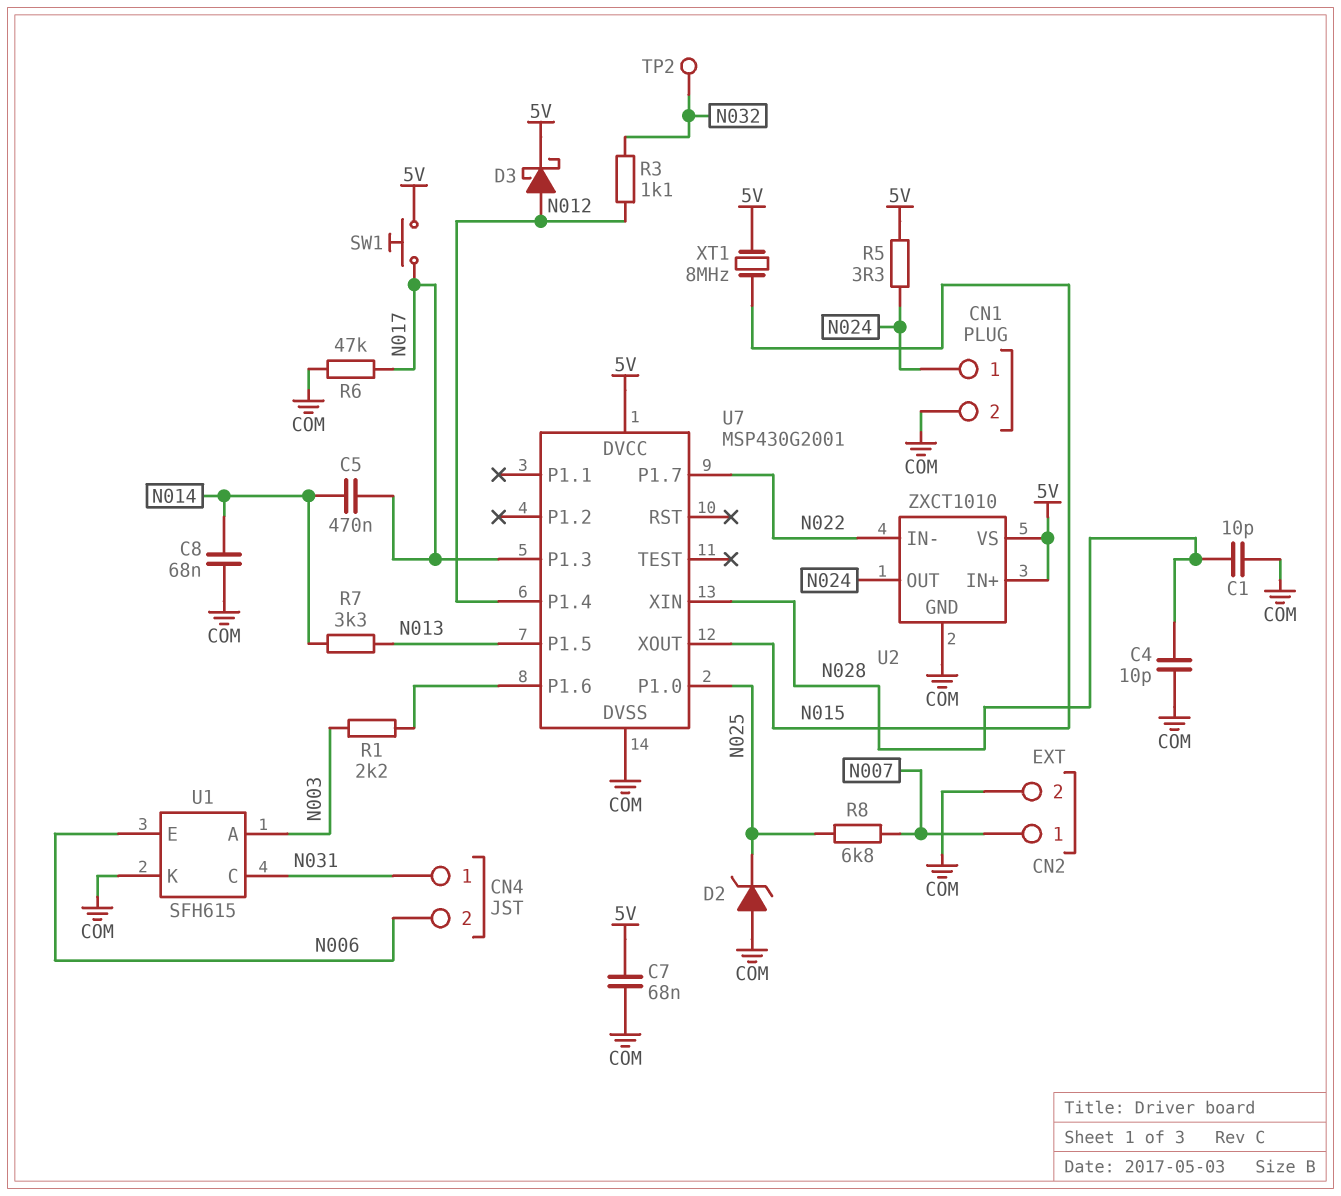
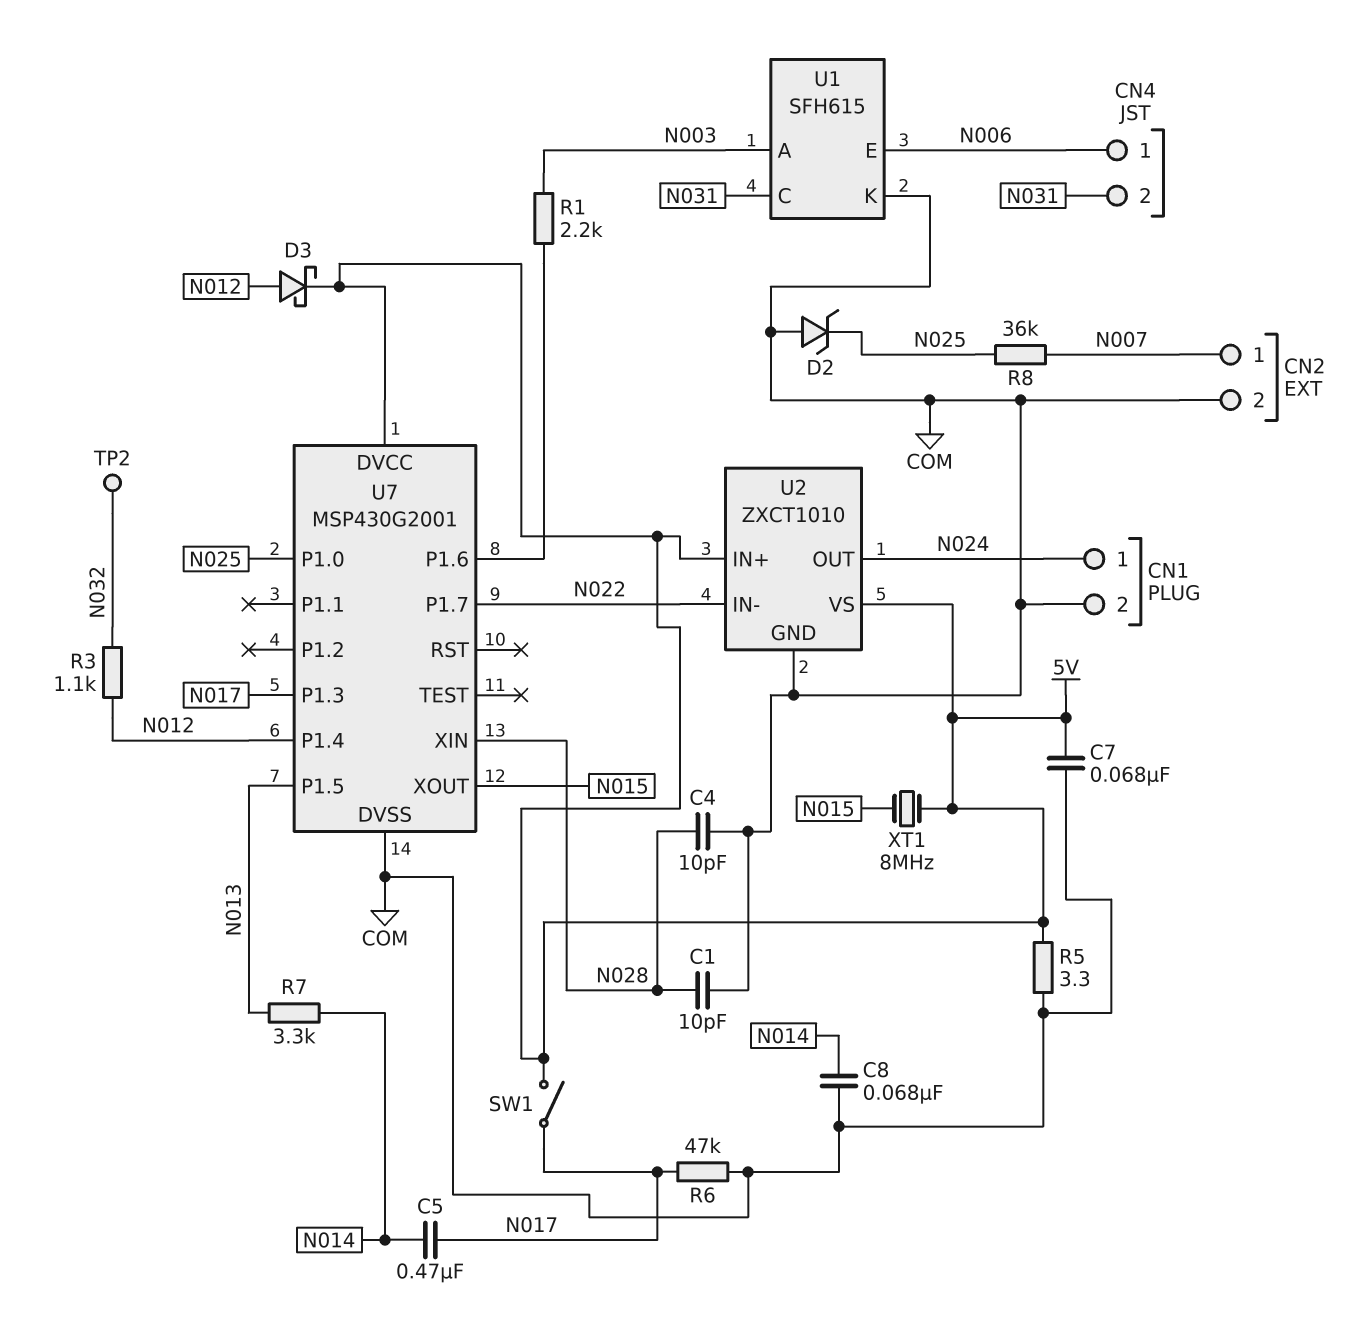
CN4 pin 1: N031 -> N006
CN4 pin 2: N006 -> N031
R5: 3.3 (5V, N024) -> 3.3 (5V, COM)
R8: 6.8k (N007, N025) -> 36k (N007, N025)
SW1: button (5V, N017) -> switch (5V, N017)

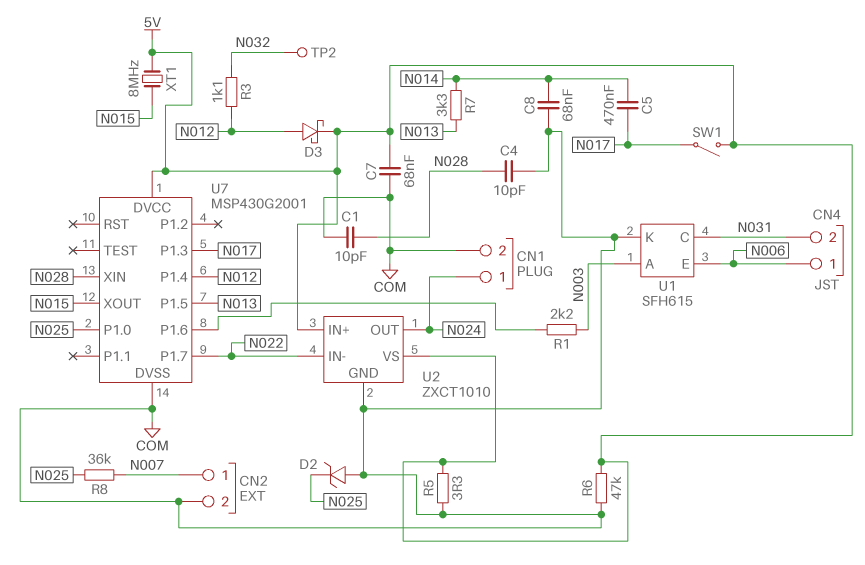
R6: 47k (COM, N017) -> 47k (5V, COM)

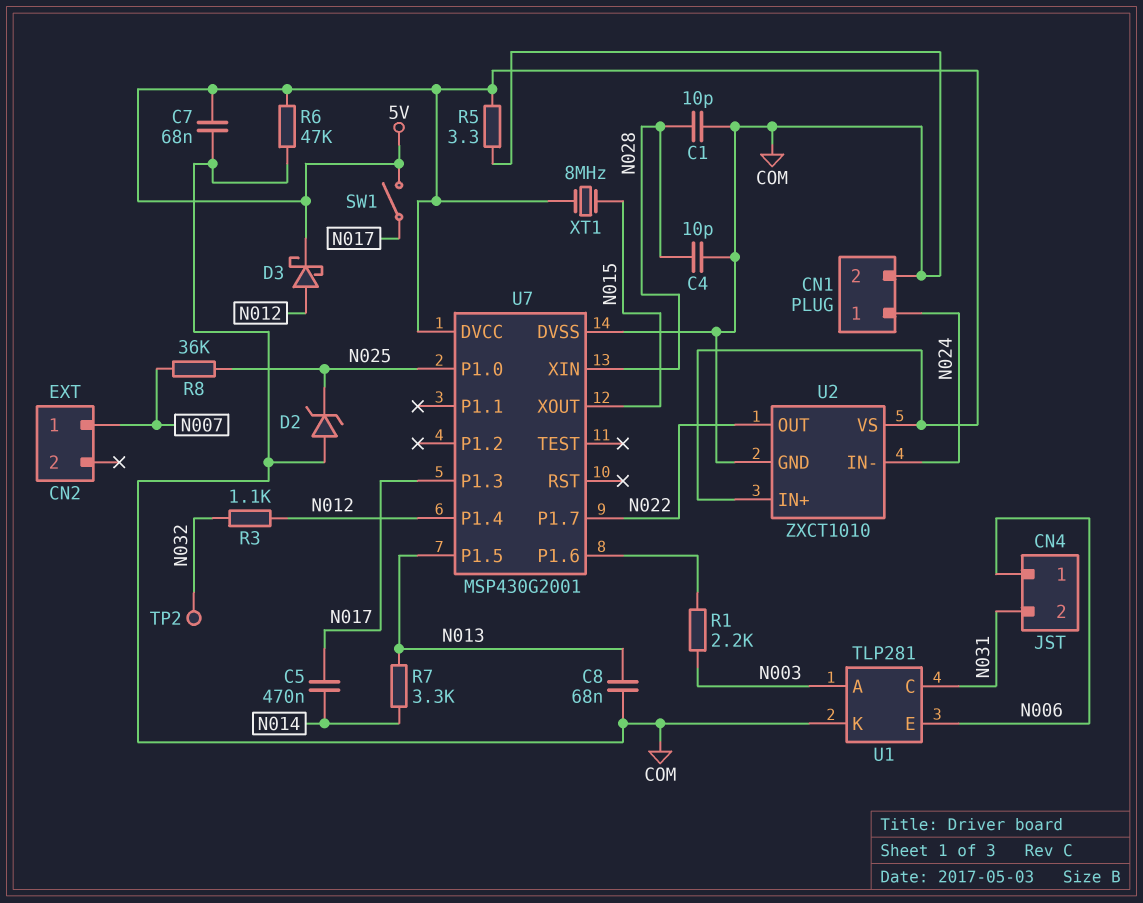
C8: 68nF (COM, N014) -> 68nF (COM, N013)
CN2 pin 2: COM -> none
U1: SFH615 -> TLP281
U2 pin IN-: N022 -> N024
U2 pin OUT: N024 -> N022

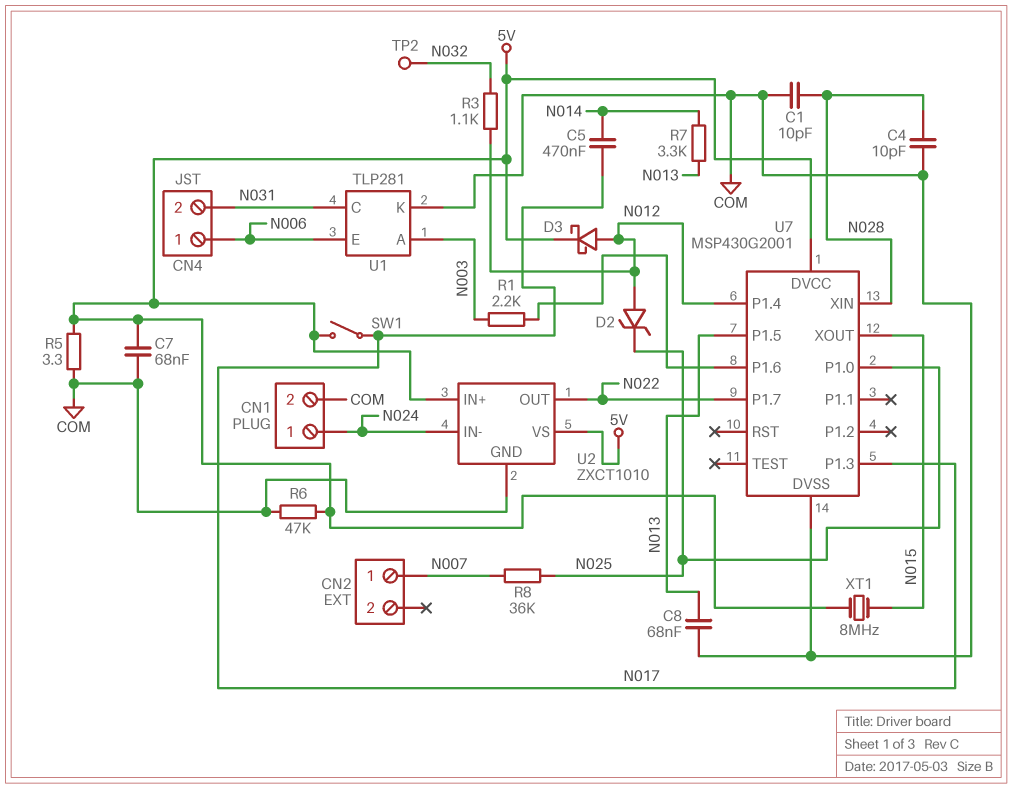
D2: zener (A COM, K N025) -> zener (A N012, K N025)

